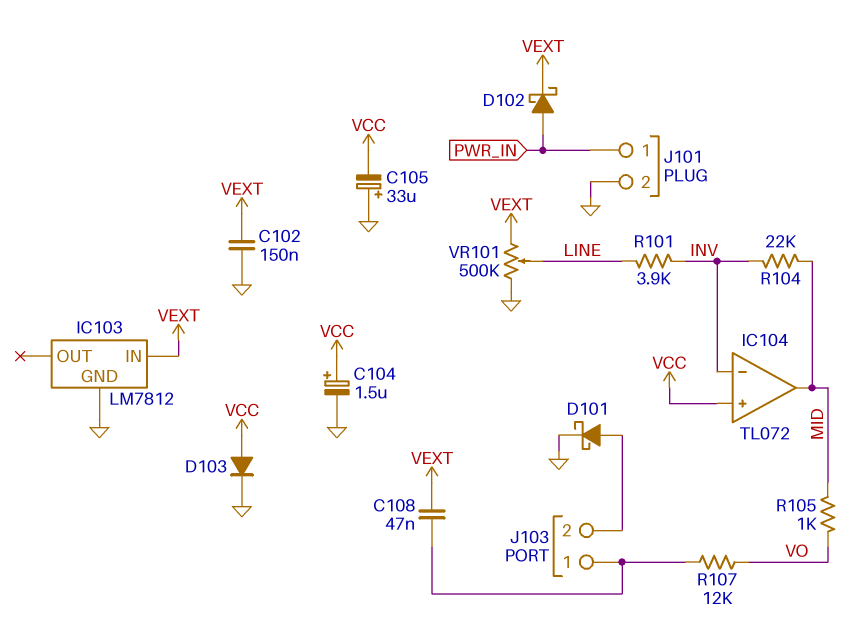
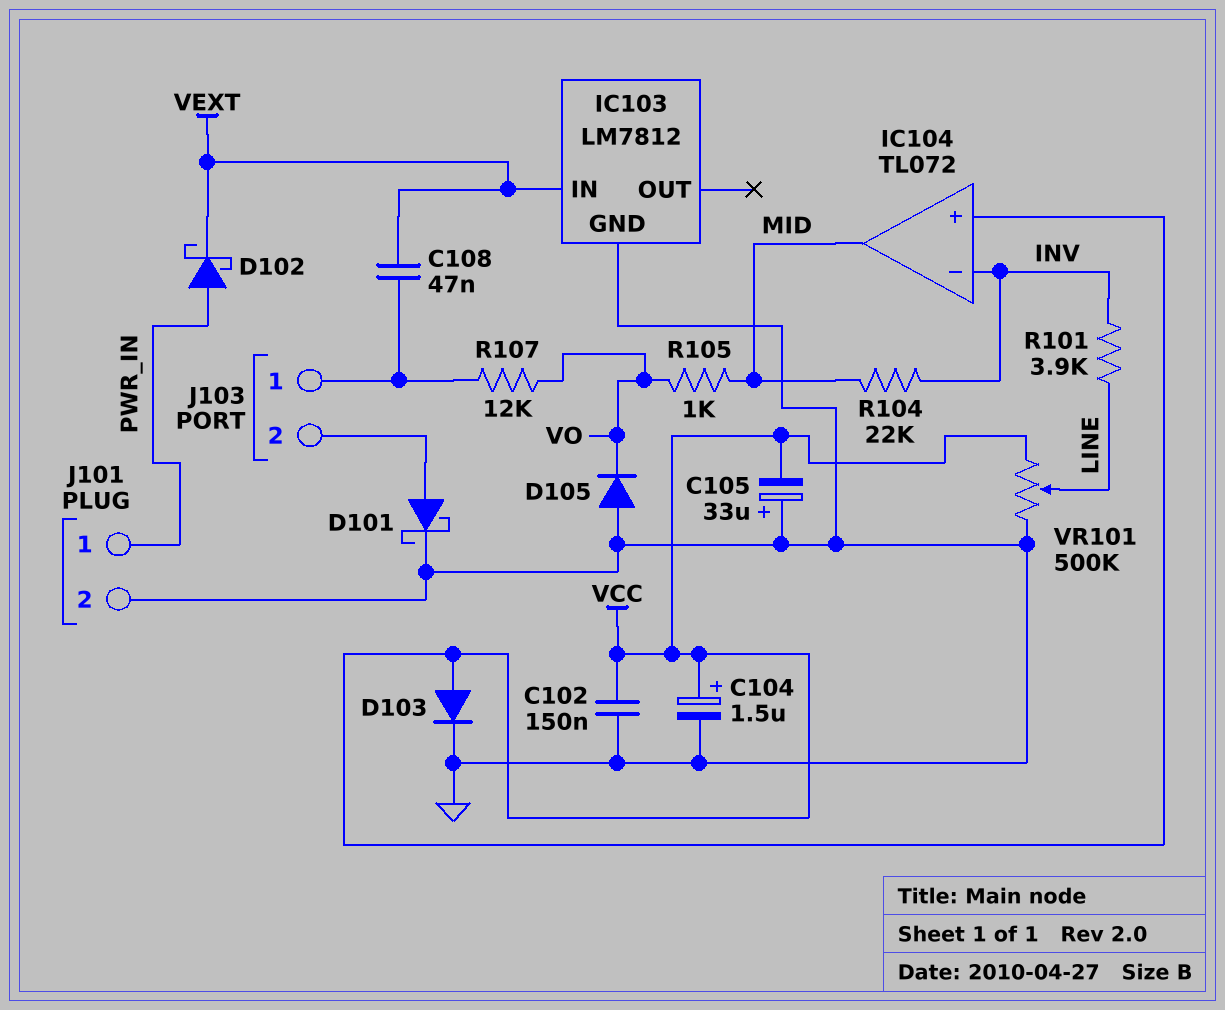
C102: 150nF (GND, VEXT) -> 150nF (GND, VCC)
D105: none -> diode (A GND, K VO)
VR101: 500k (GND, VEXT, wiper LINE) -> 500k (GND, VCC, wiper LINE)

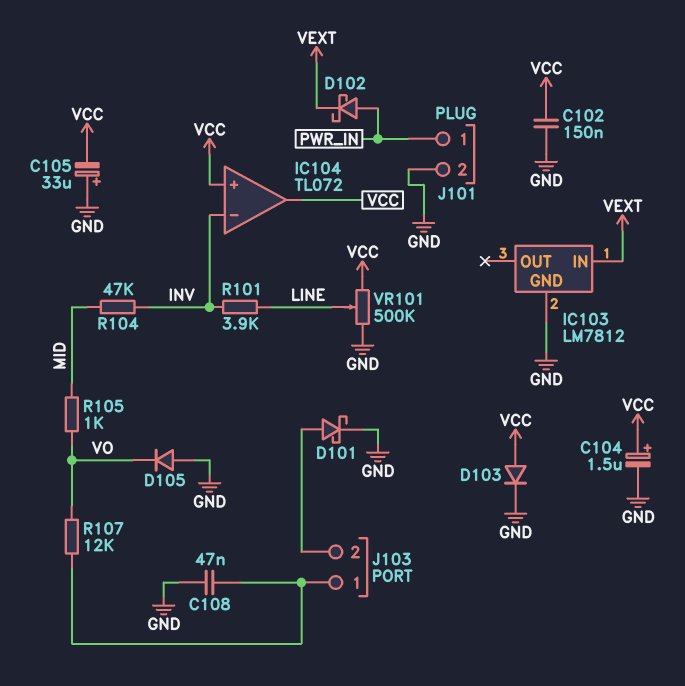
C108: 47nF (J103/1, VEXT) -> 47nF (GND, J103/1)
IC104 pin out: MID -> VCC
R104: 22k (INV, MID) -> 47k (INV, MID)

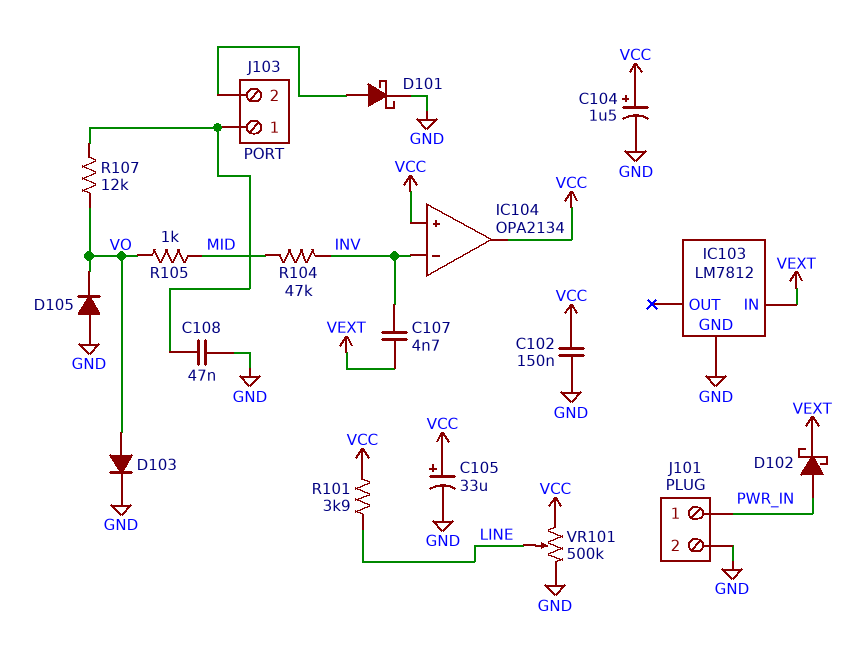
C105: 33uF (plus GND, minus VCC) -> 33uF (plus VCC, minus GND)
C107: none -> 4.7nF (INV, VEXT)
D103: diode (A VCC, K GND) -> diode (A VO, K GND)
IC104: TL072 -> OPA2134
R101: 3.9k (INV, LINE) -> 3.9k (LINE, VCC)

